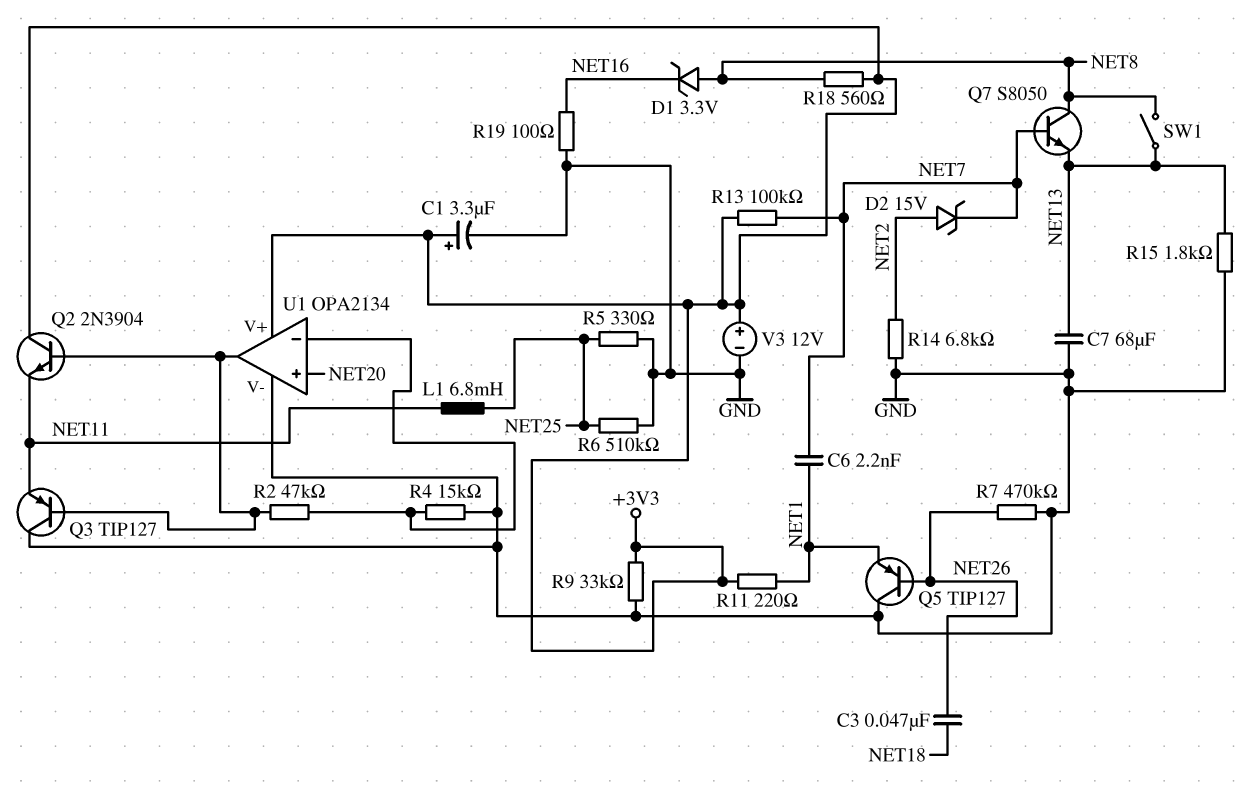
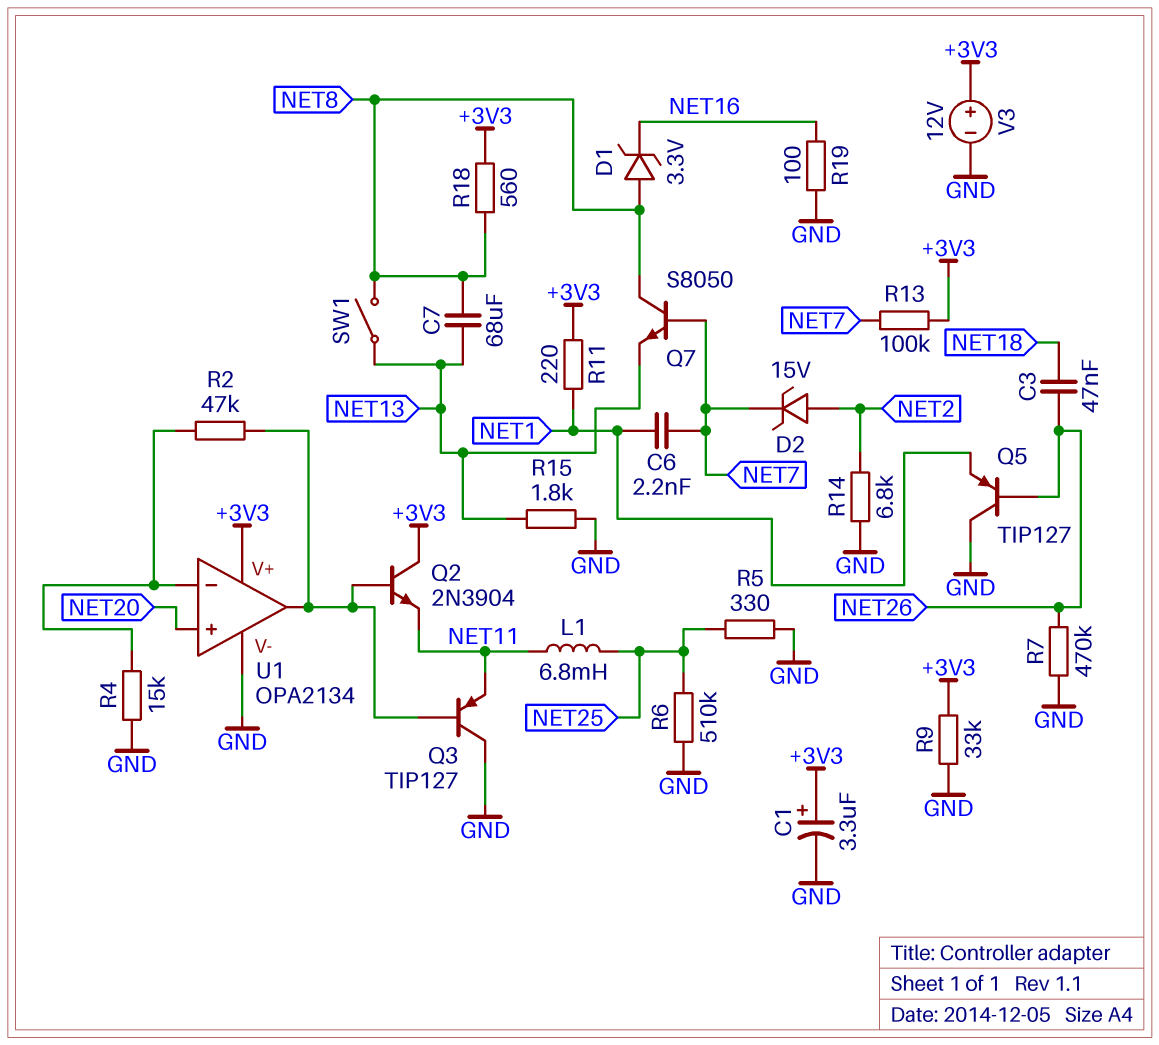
C7: 68uF (GND, NET13) -> 68uF (NET8, NET13)

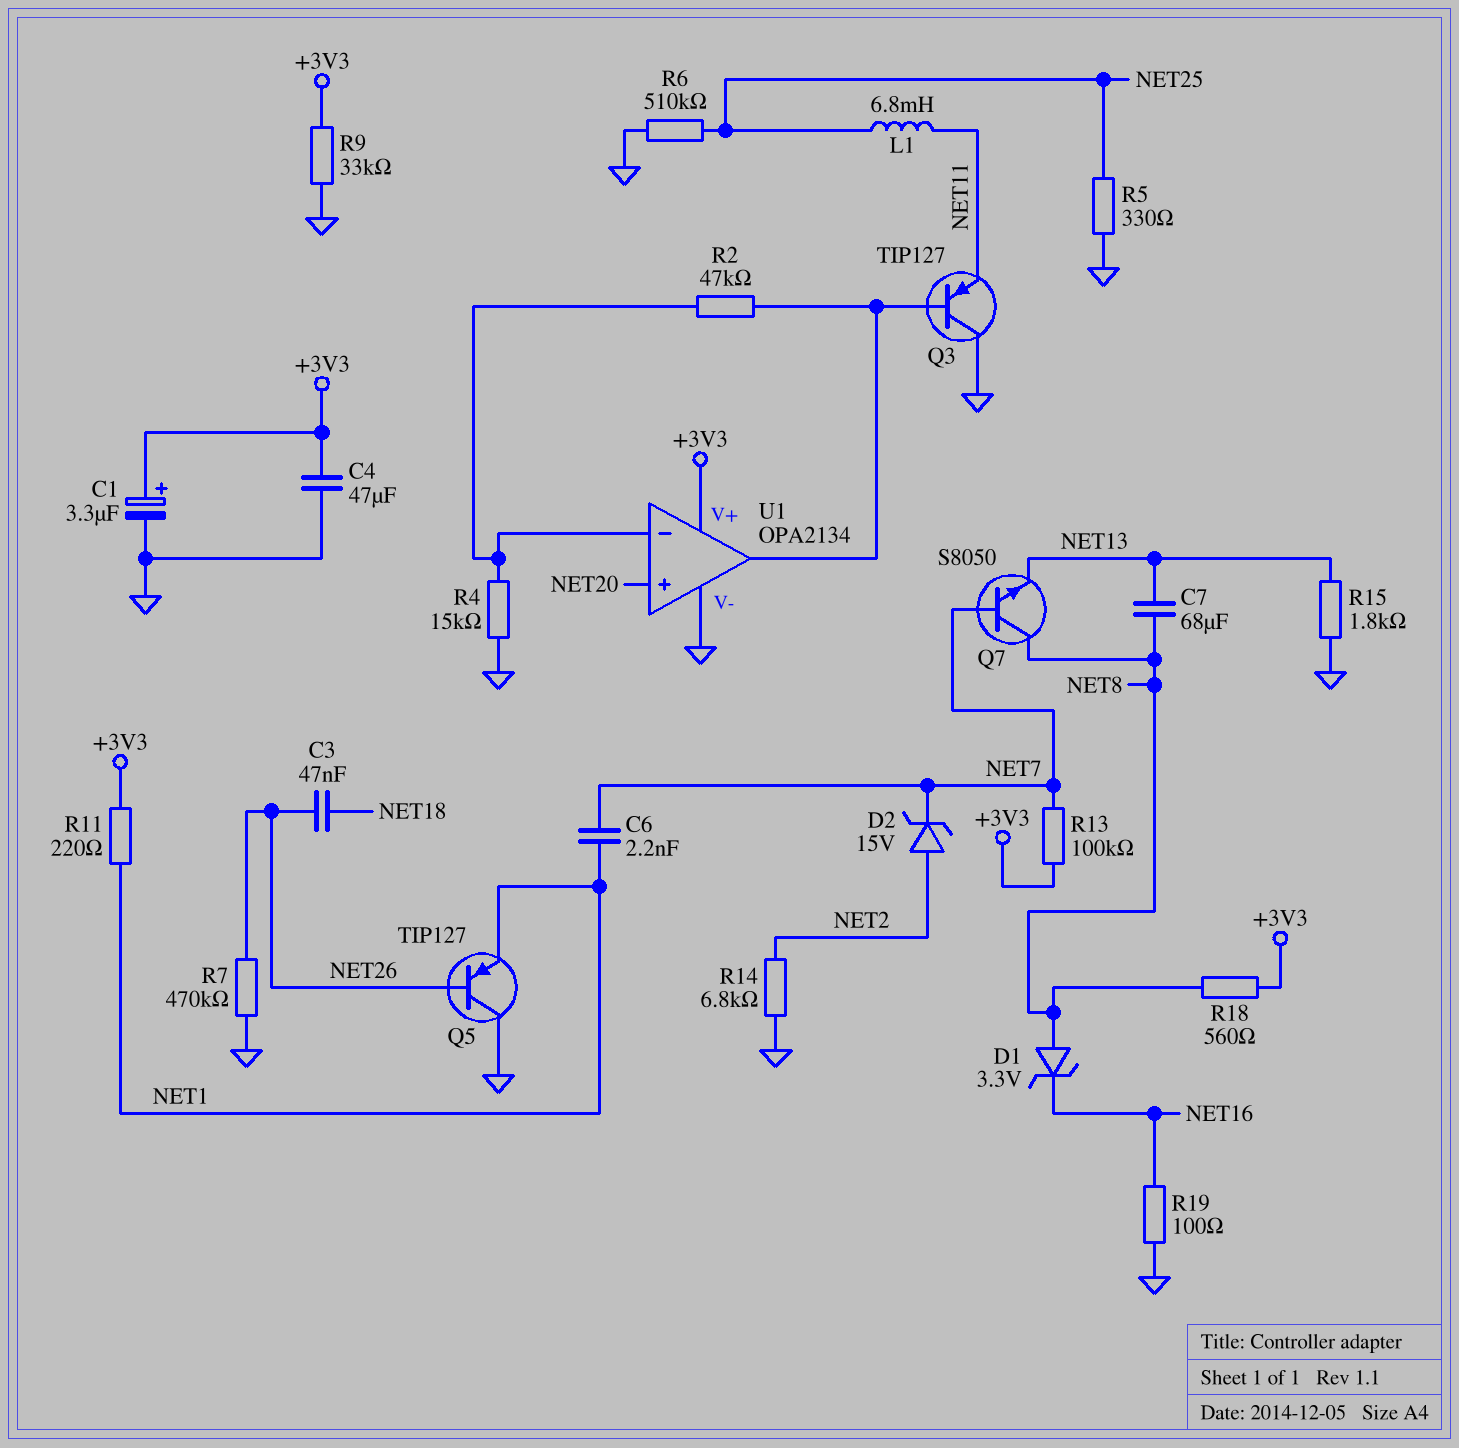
C4: none -> 47uF (+3V3, GND)
Q2: NPN 2N3904 (B U1/out, C +3V3, E NET11) -> none
SW1: switch (NET8, NET13) -> none
V3: 12V (plus +3V3, minus GND) -> none

